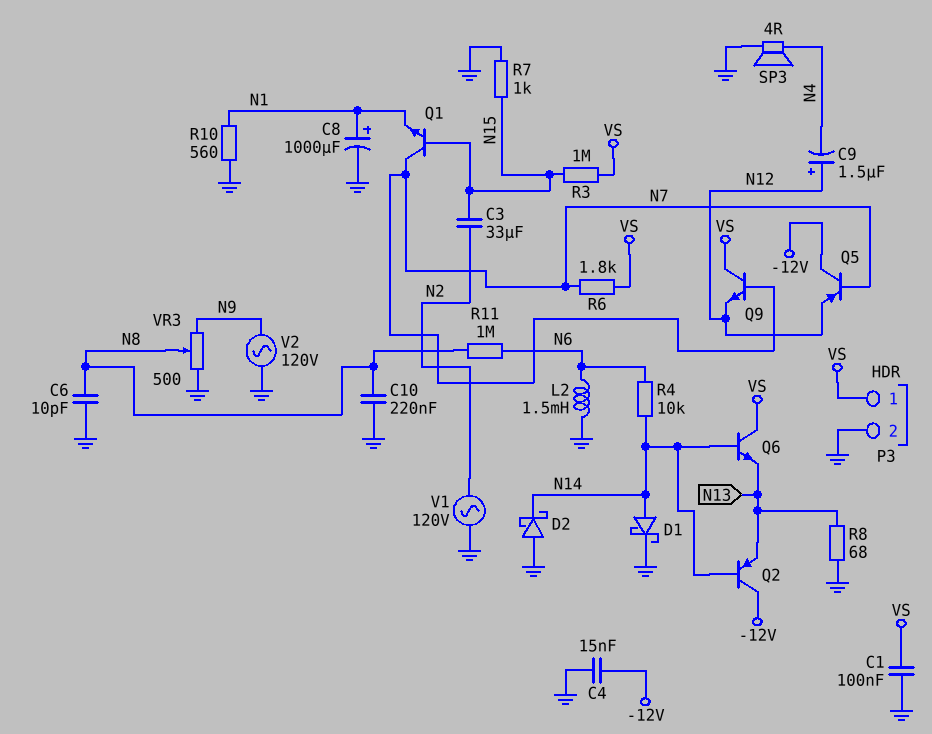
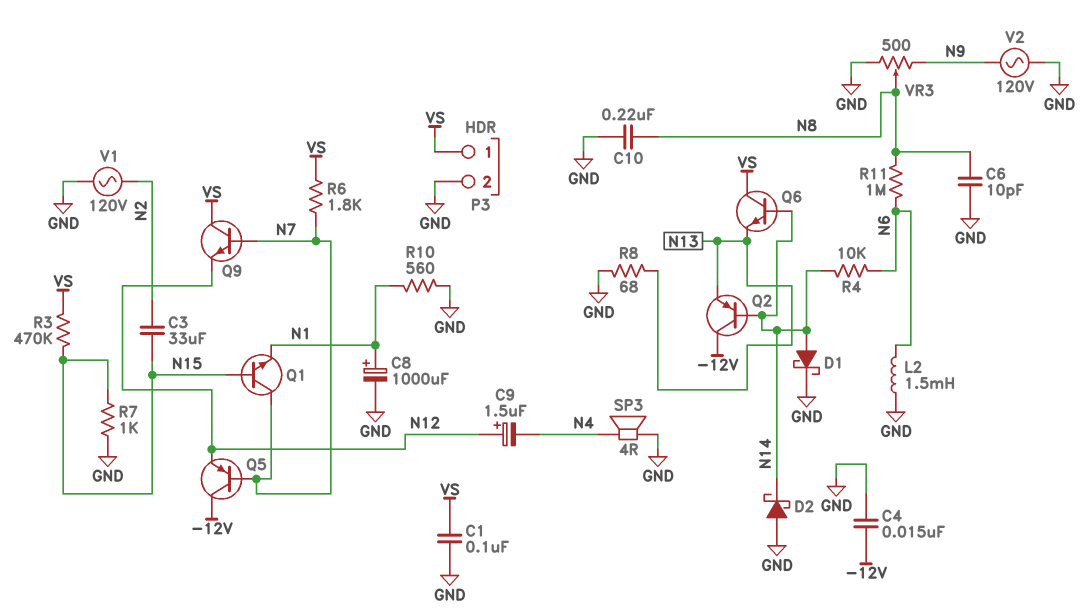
R3: 1M (N15, VS) -> 470k (N15, VS)

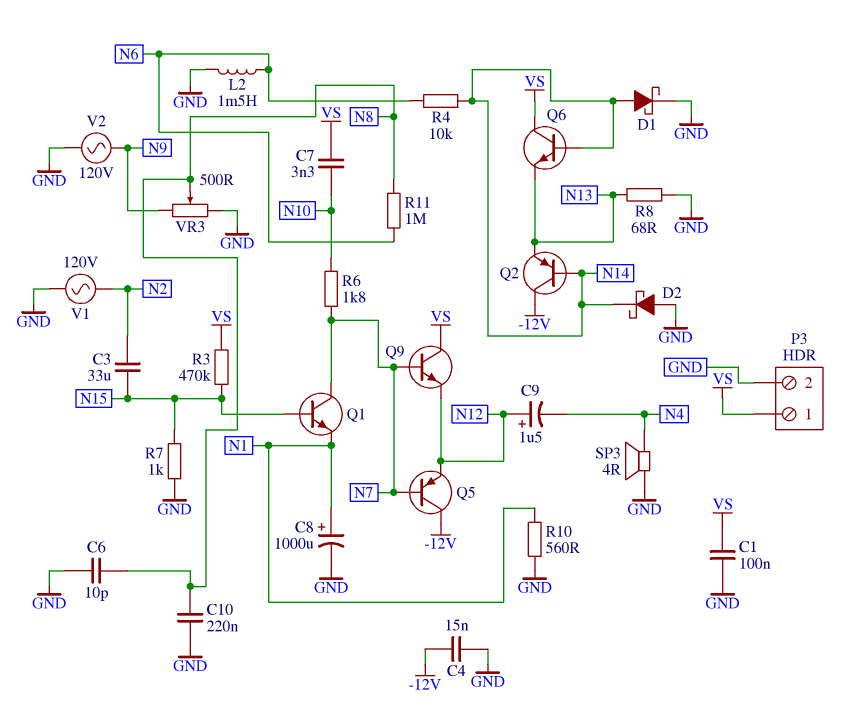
C7: none -> 3.3nF (N10, VS)
R6: 1.8k (N7, VS) -> 1.8k (N7, N10)

